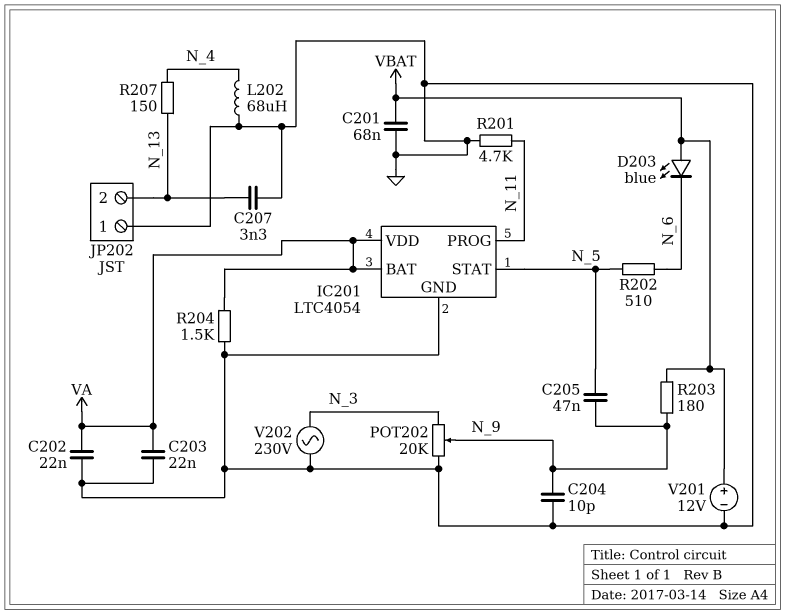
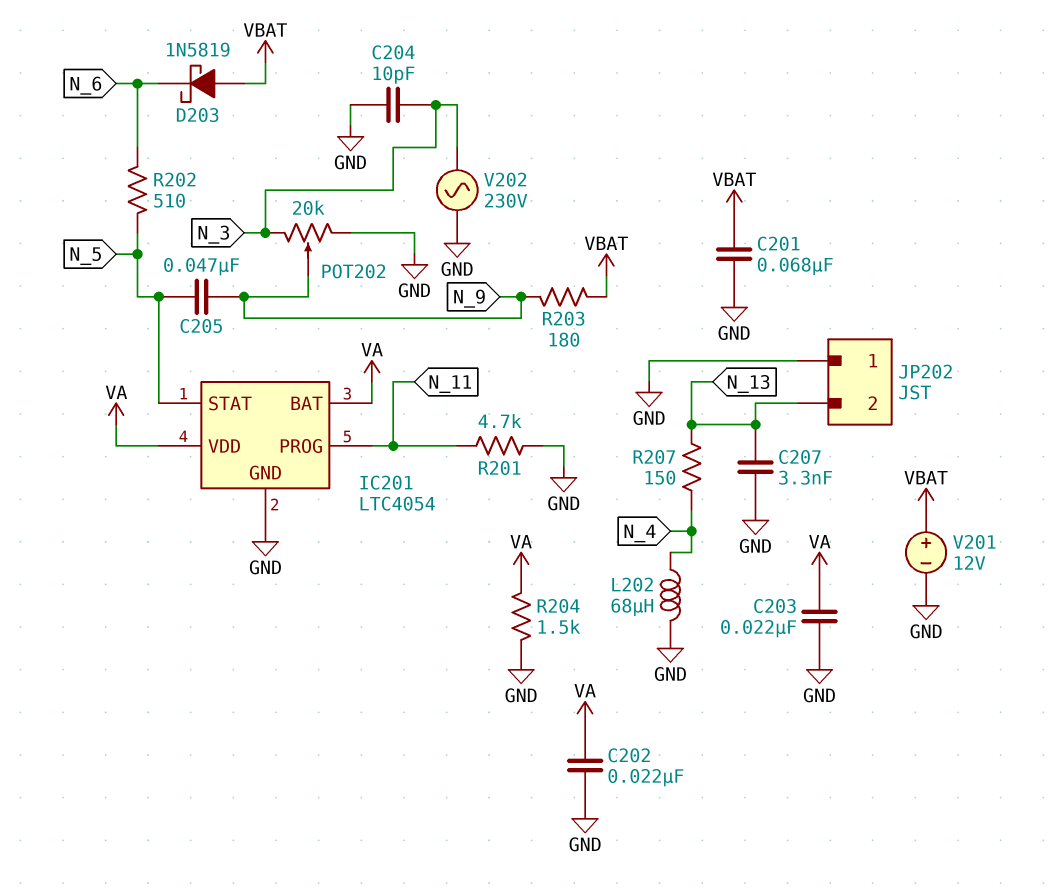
C204: 10pF (GND, N_9) -> 10pF (GND, N_3)
D203: LED blue (A VBAT, K N_6) -> schottky 1N5819 (A VBAT, K N_6)

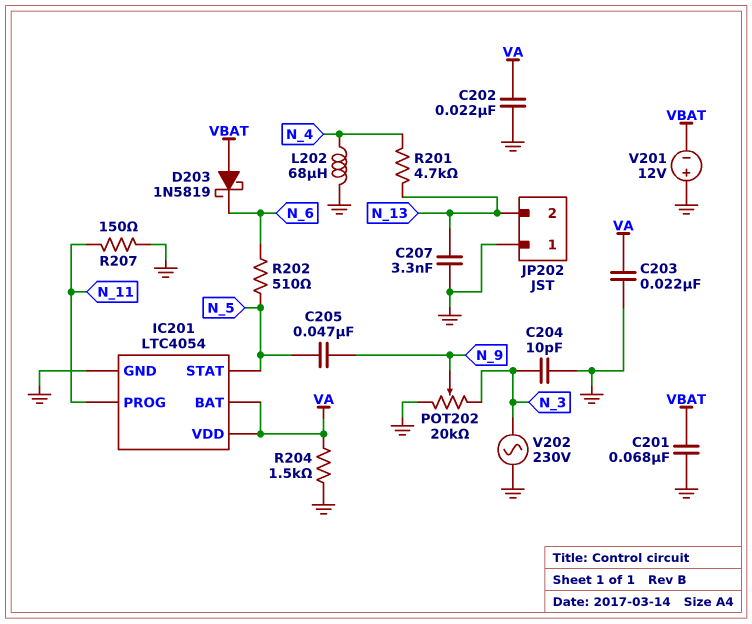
R201: 4.7k (GND, N_11) -> 4.7k (N_4, N_13)
R203: 180 (N_9, VBAT) -> none
R207: 150 (N_4, N_13) -> 150 (GND, N_11)
V201: 12V (plus VBAT, minus GND) -> 12V (plus GND, minus VBAT)

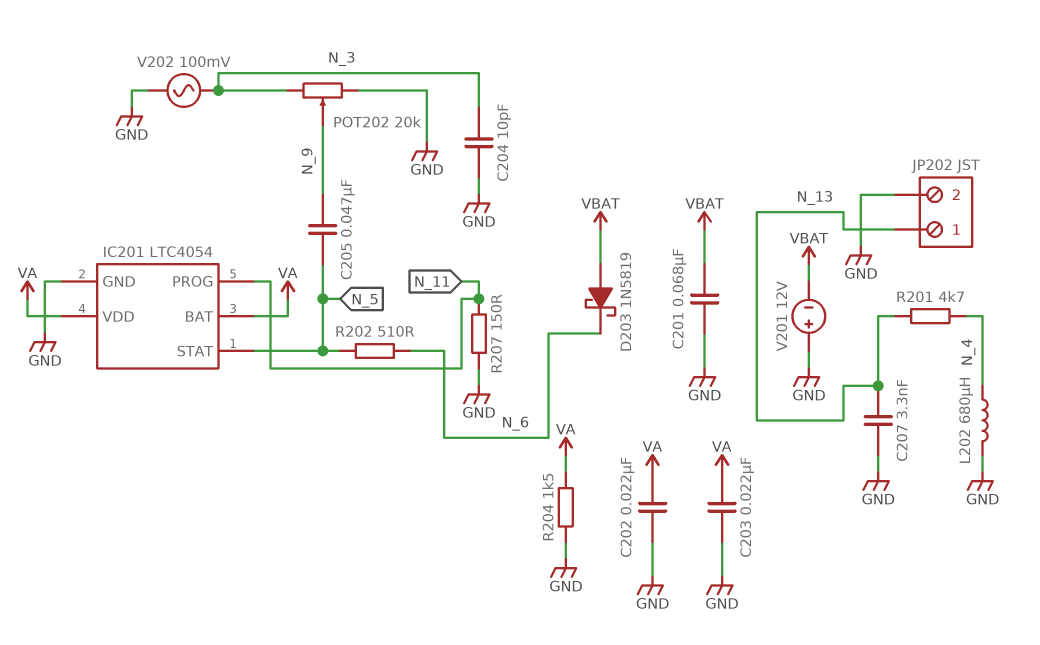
JP202 pin 1: GND -> N_13
JP202 pin 2: N_13 -> GND
L202: 68uH (GND, N_4) -> 680uH (GND, N_4)
V202: AC 230V (GND, N_3) -> AC 100mV (GND, N_3)

